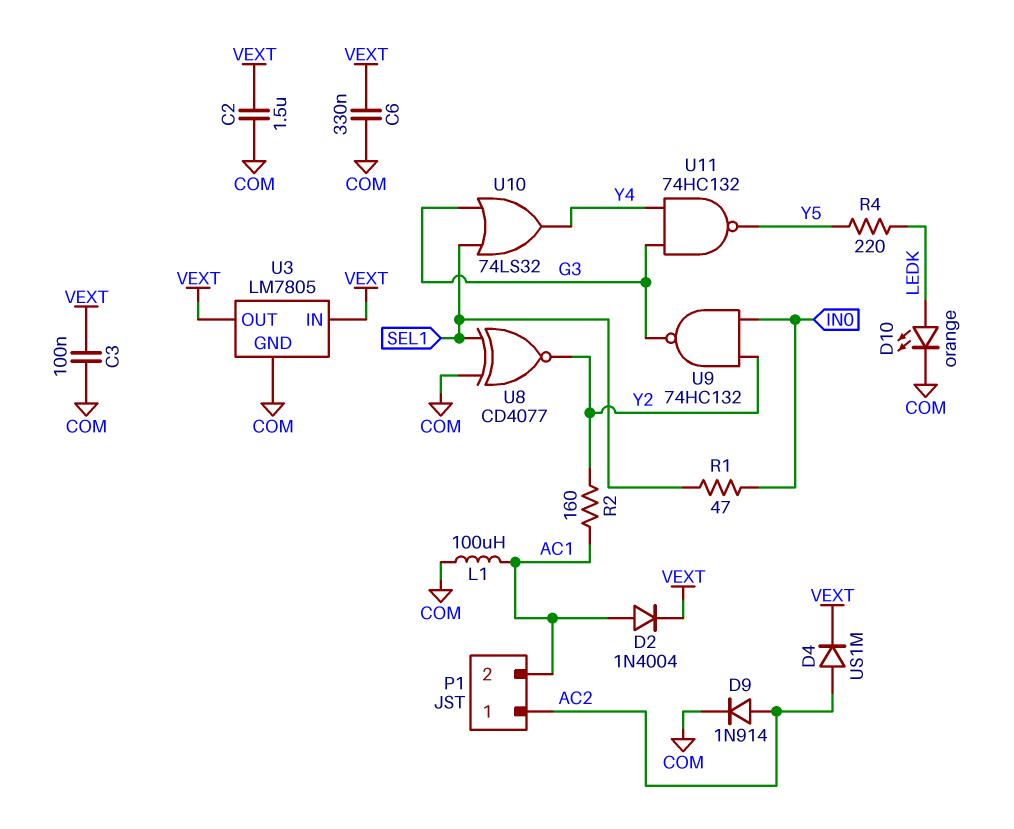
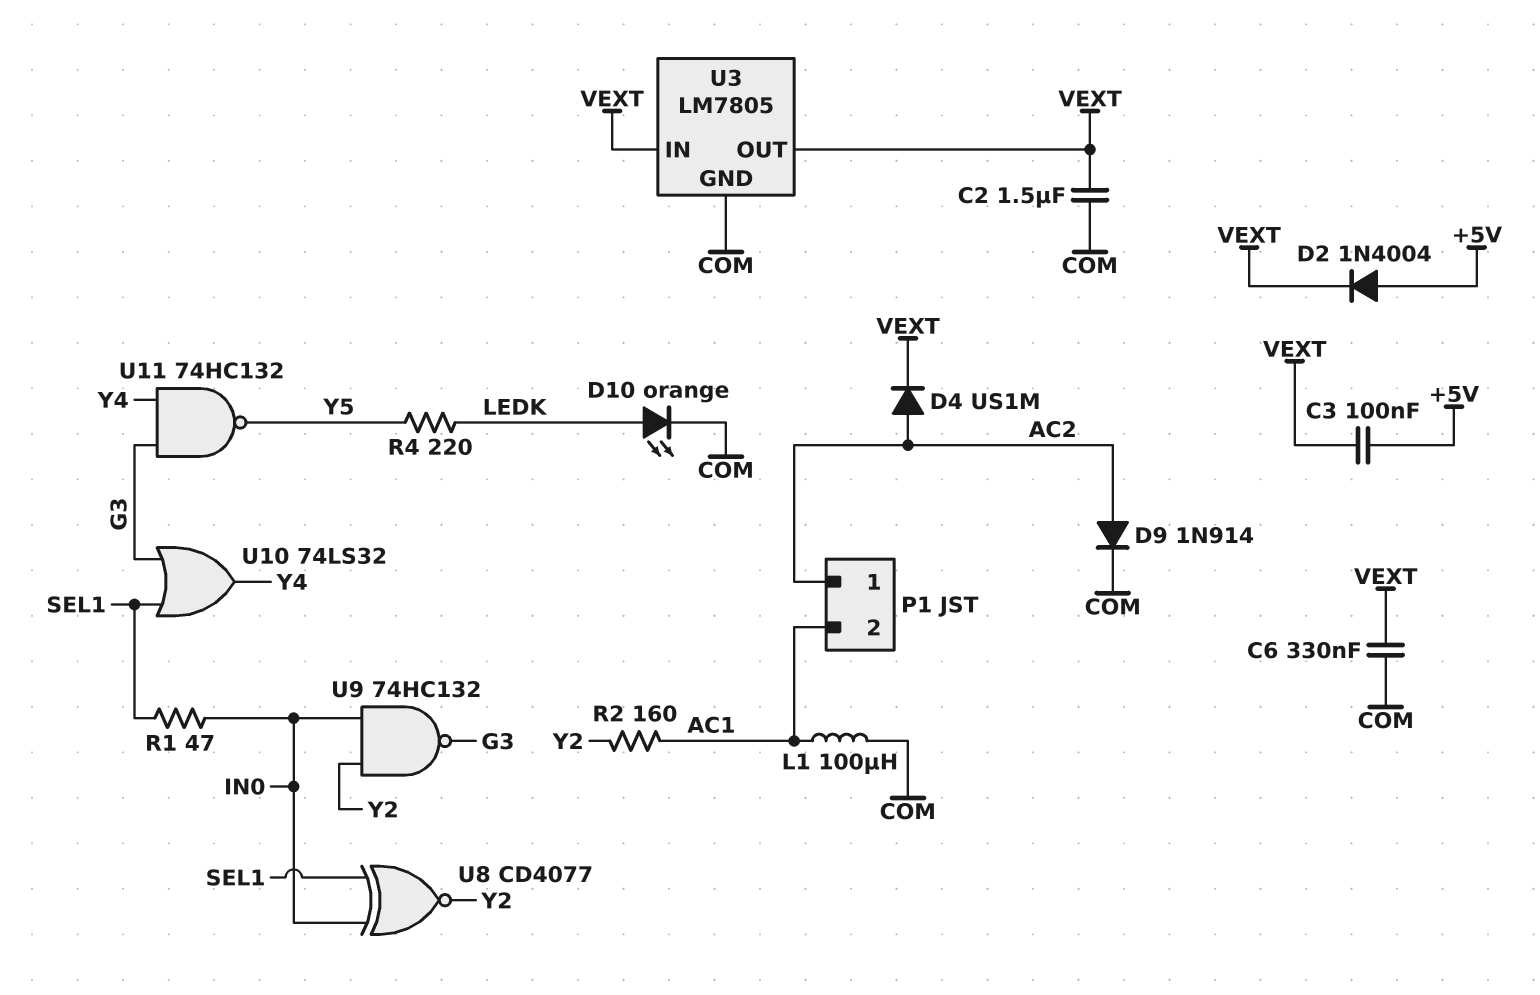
C3: 100nF (COM, VEXT) -> 100nF (+5V, VEXT)
D2: diode 1N4004 (A AC1, K VEXT) -> diode 1N4004 (A +5V, K VEXT)
U8: XNOR CD4077 (in COM, in SEL1, out Y2) -> XNOR CD4077 (in IN0, in SEL1, out Y2)

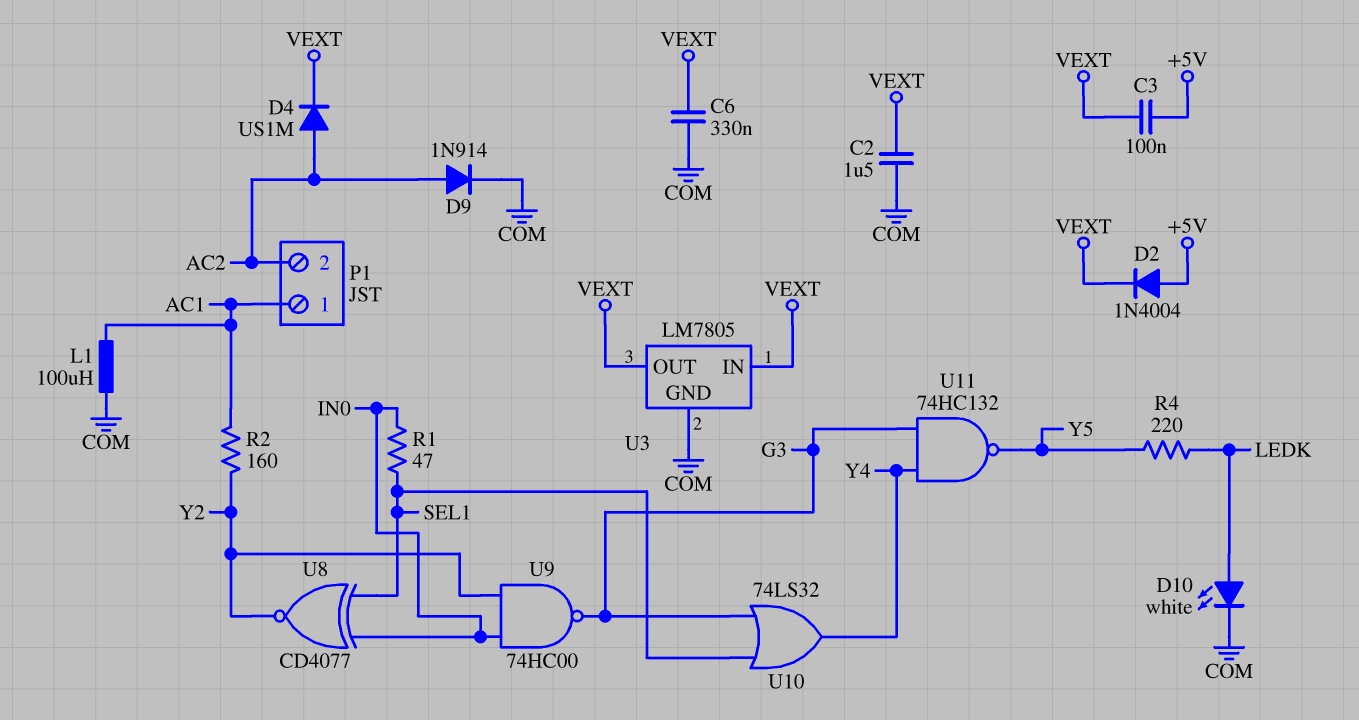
D10: LED orange (A LEDK, K COM) -> LED white (A LEDK, K COM)
P1 pin 1: AC2 -> AC1
P1 pin 2: AC1 -> AC2
U9: NAND 74HC132 (in IN0, in Y2, out G3) -> NAND 74HC00 (in IN0, in Y2, out G3)

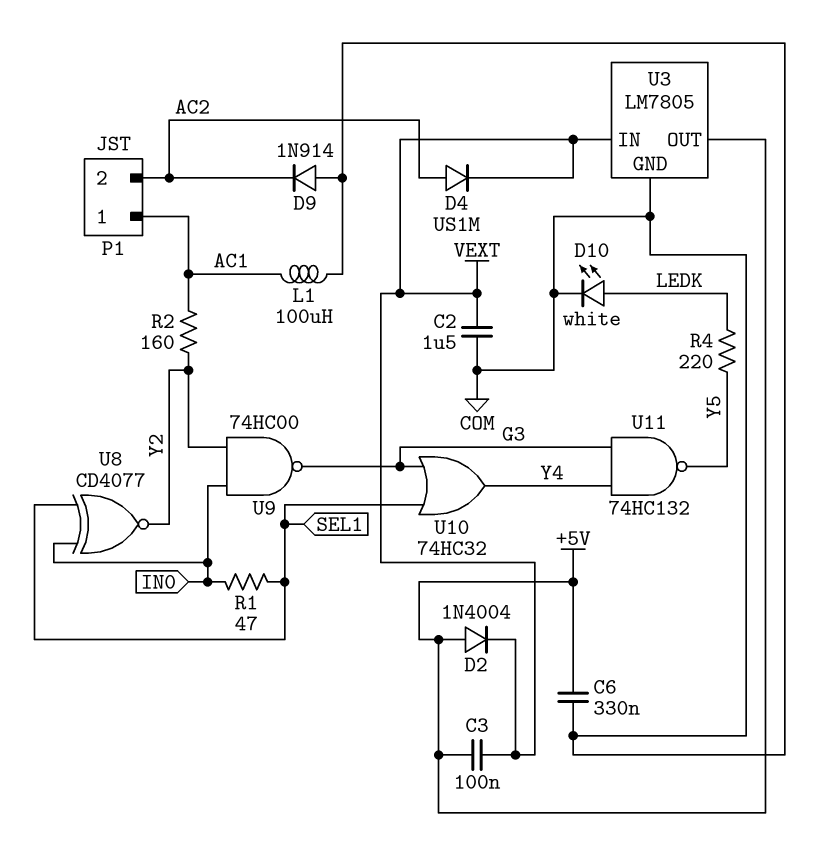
C6: 330nF (COM, VEXT) -> 330nF (+5V, COM)
D9: diode 1N914 (A AC2, K COM) -> diode 1N914 (A COM, K AC2)
U3 pin OUT: VEXT -> +5V
U10: OR 74LS32 (in G3, in SEL1, out Y4) -> OR 74HC32 (in G3, in SEL1, out Y4)

